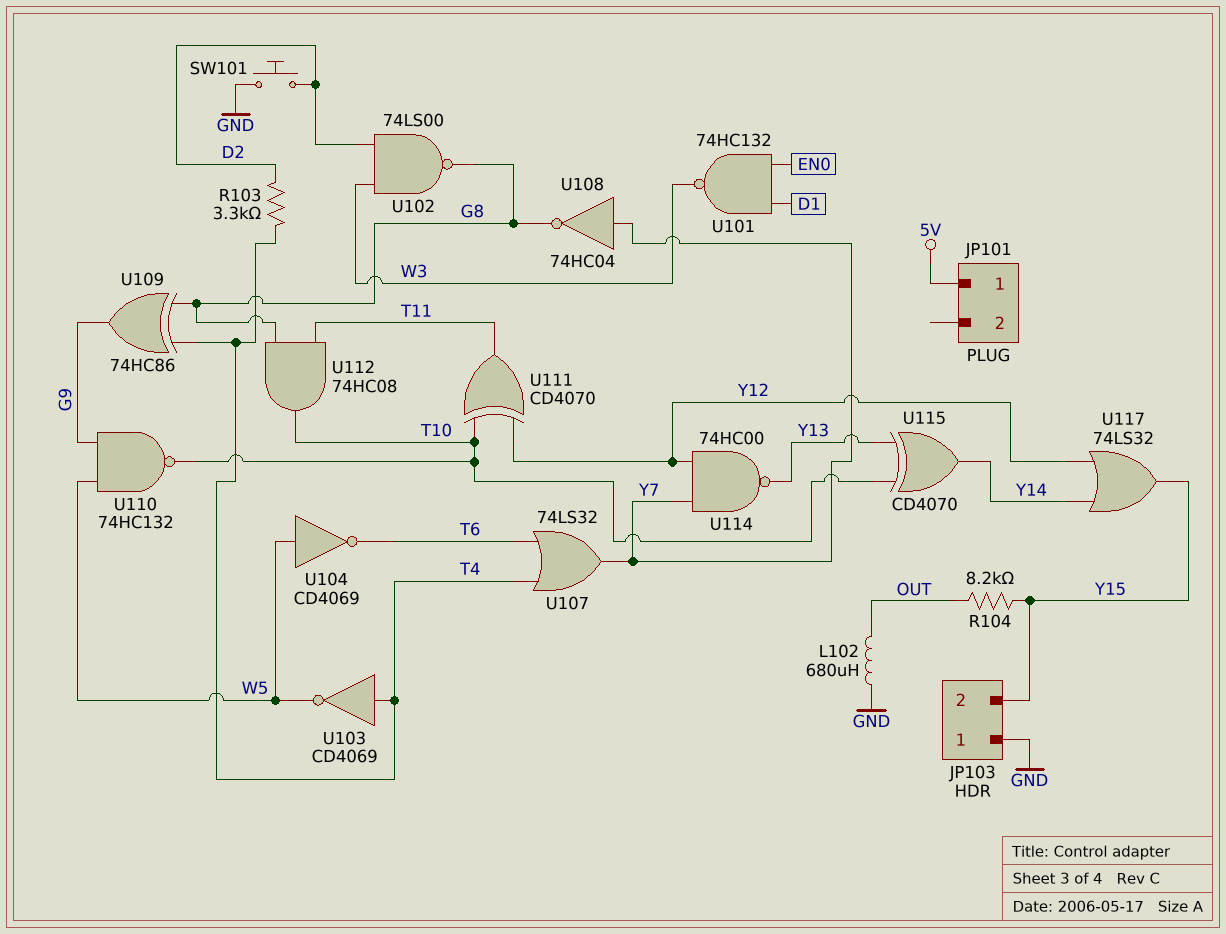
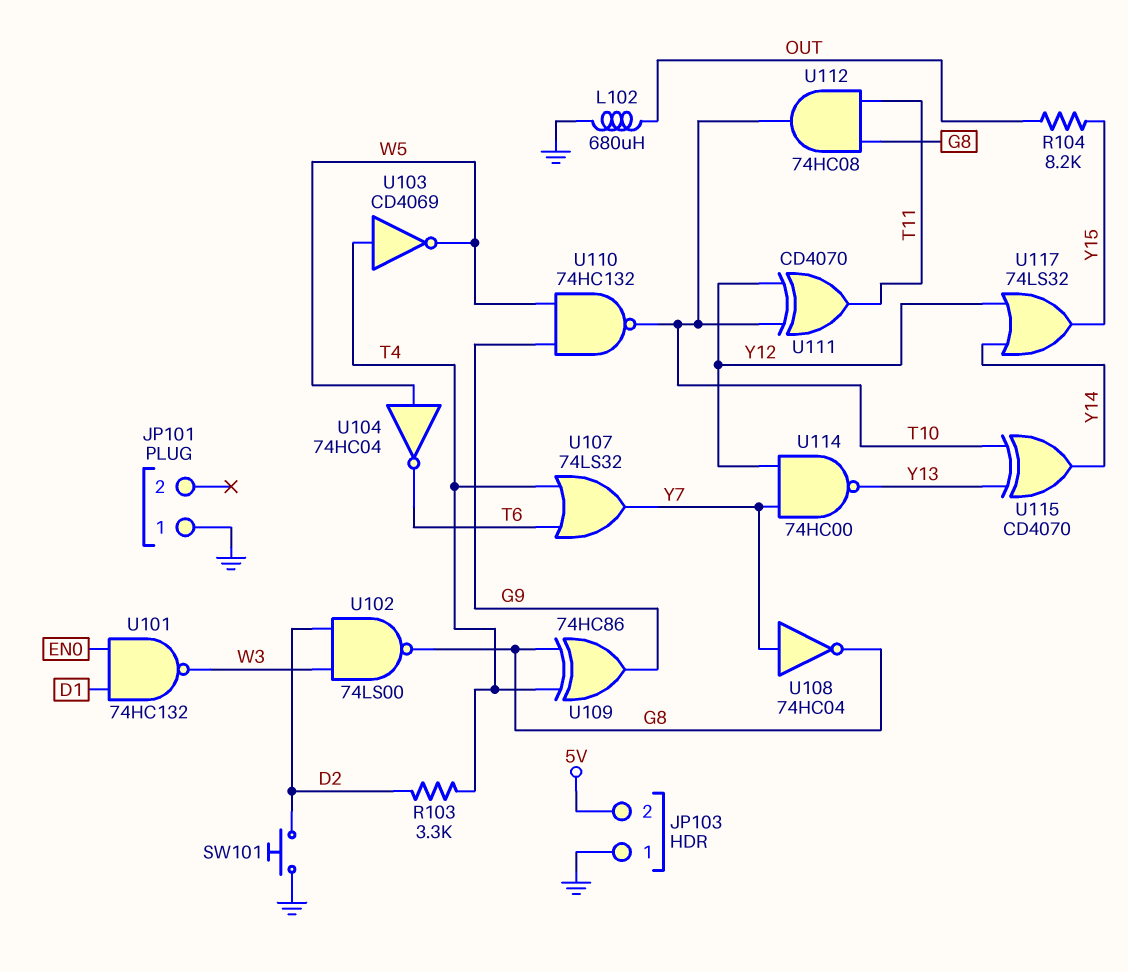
JP101 pin 1: 5V -> GND
JP103 pin 2: Y15 -> 5V
U104: NOT CD4069 (in W5, out T6) -> NOT 74HC04 (in W5, out T6)

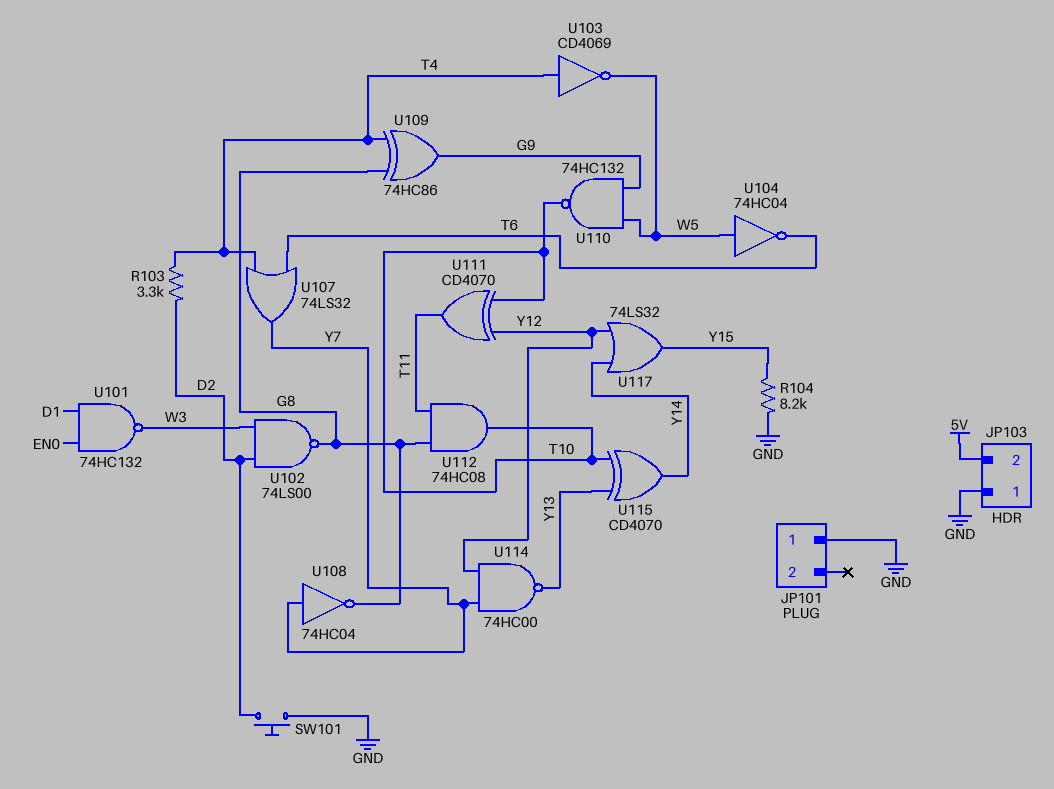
L102: 680uH (GND, OUT) -> none
R104: 8.2k (OUT, Y15) -> 8.2k (GND, Y15)

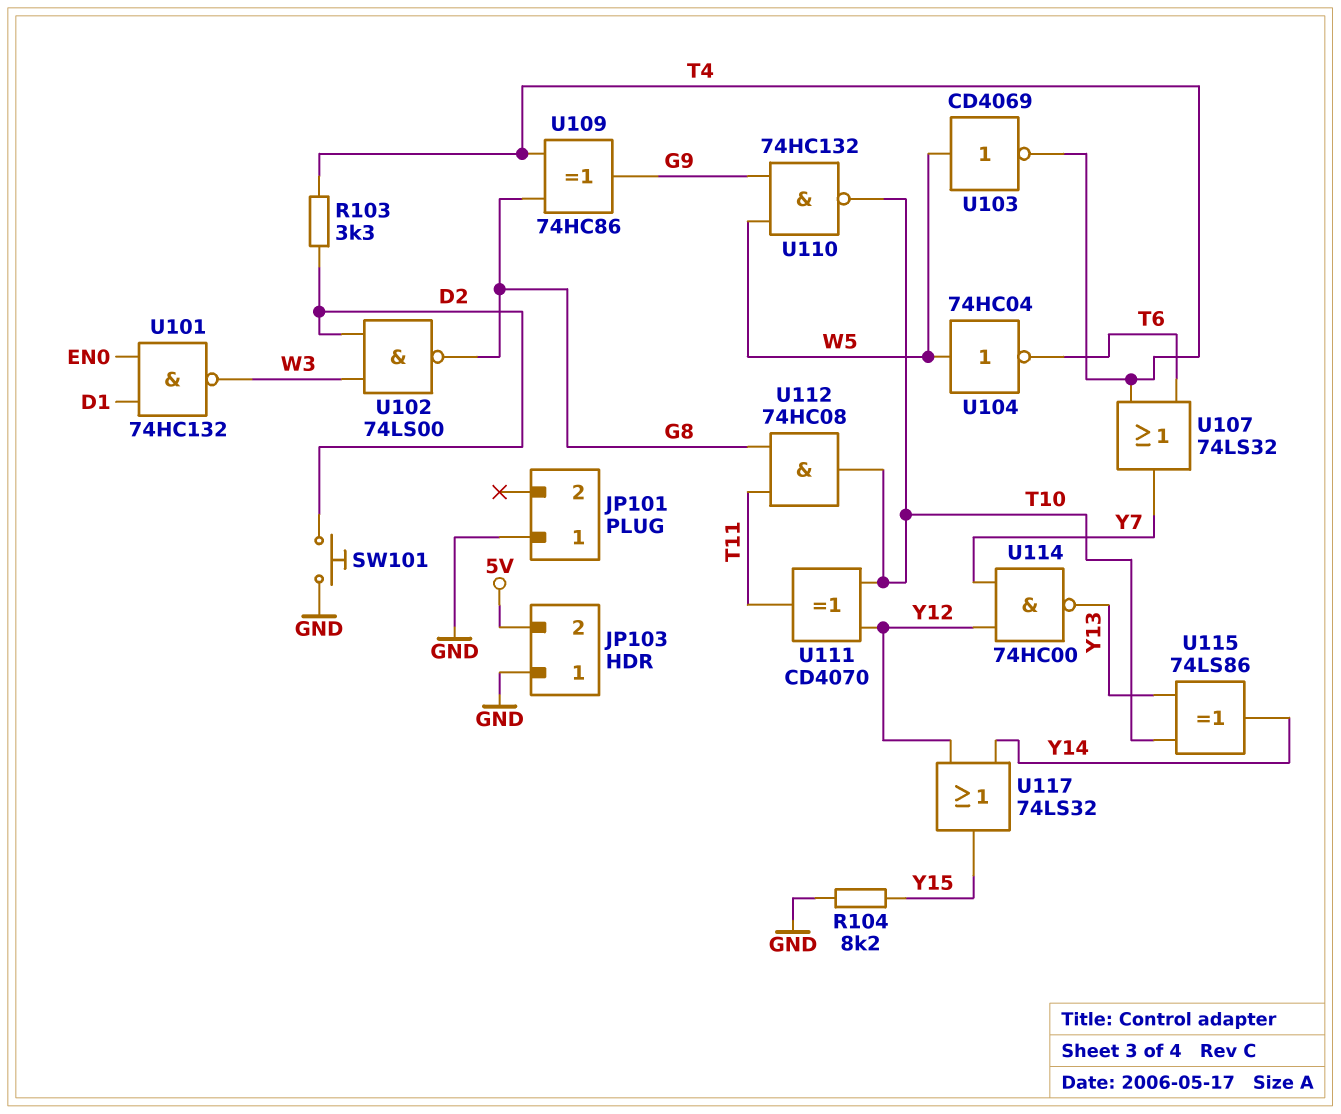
U103: NOT CD4069 (in T4, out W5) -> NOT CD4069 (in W5, out T4)
U108: NOT 74HC04 (in Y7, out G8) -> none
U115: XOR CD4070 (in T10, in Y13, out Y14) -> XOR 74LS86 (in T10, in Y13, out Y14)

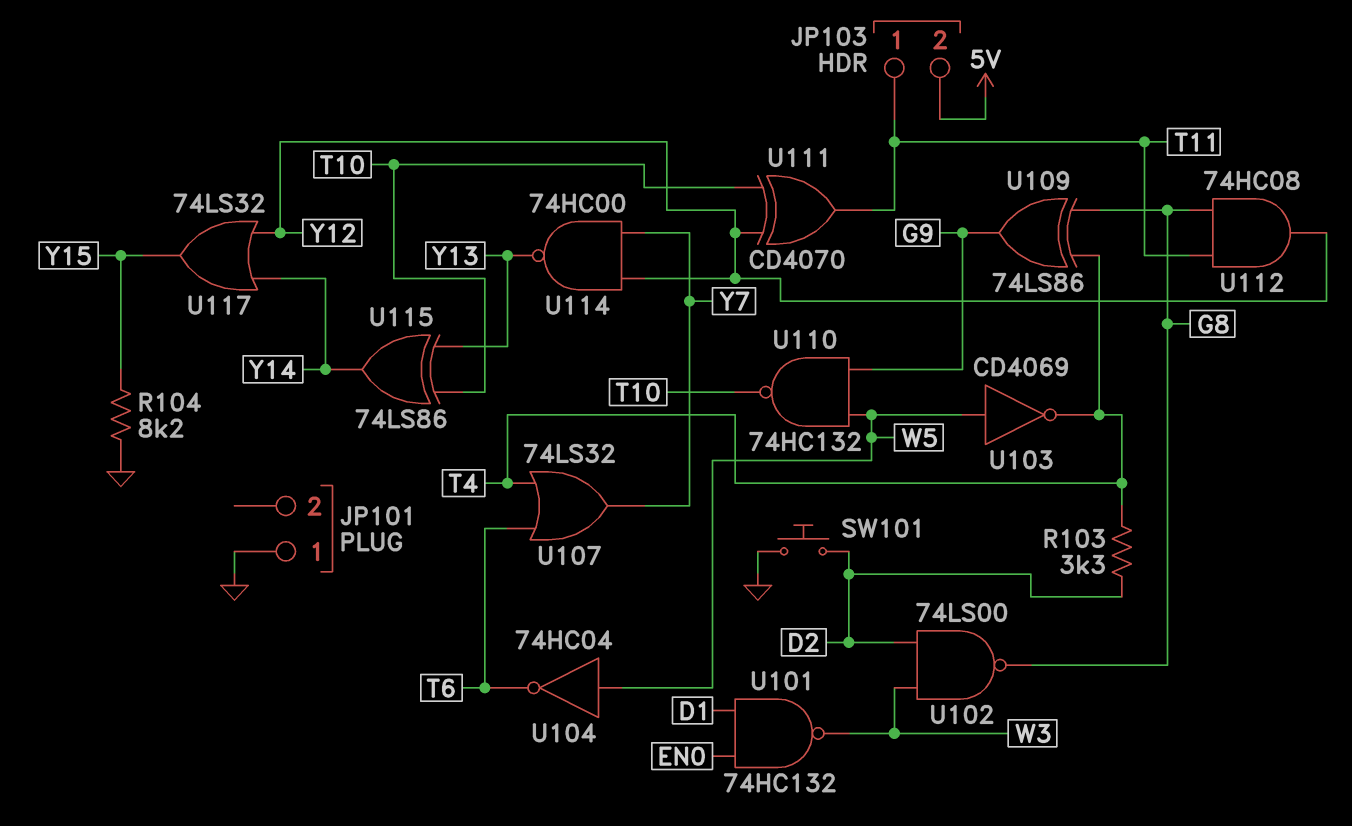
JP103 pin 1: GND -> T11
U109: XOR 74HC86 (in G8, in T4, out G9) -> XOR 74LS86 (in G8, in T4, out G9)
U112: AND 74HC08 (in G8, in T11, out T10) -> AND 74HC08 (in G8, in T11, out Y12)

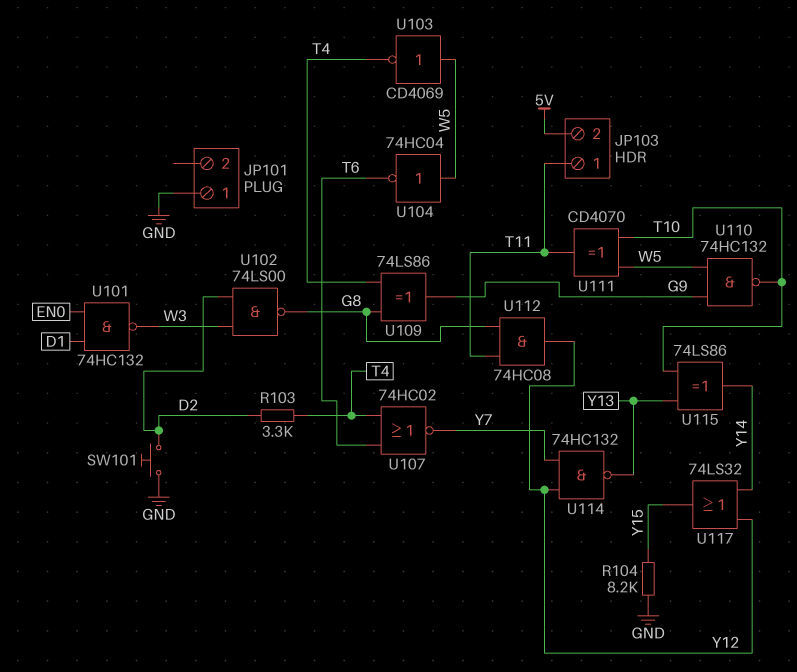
U107: OR 74LS32 (in T4, in T6, out Y7) -> NOR 74HC02 (in T4, in T6, out Y7)
U111: XOR CD4070 (in T10, in Y12, out T11) -> XOR CD4070 (in T10, in W5, out T11)
U114: NAND 74HC00 (in Y7, in Y12, out Y13) -> NAND 74HC132 (in Y7, in Y12, out Y13)

